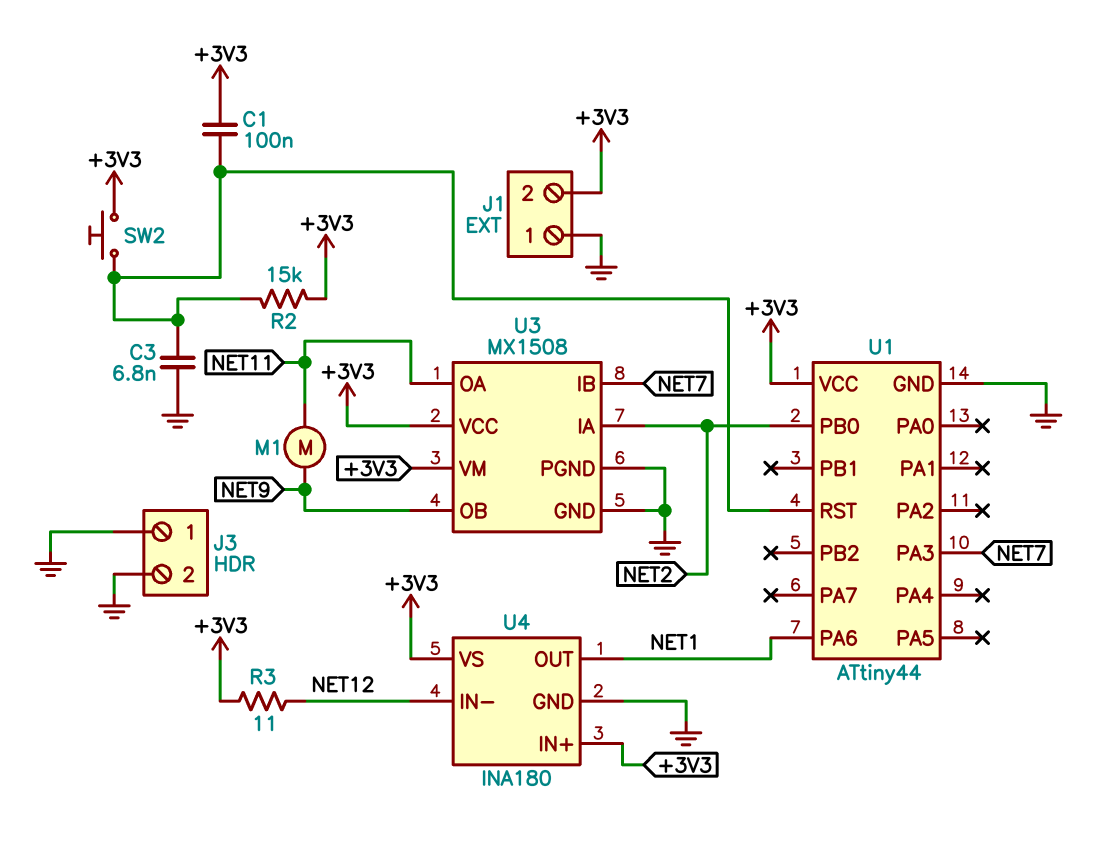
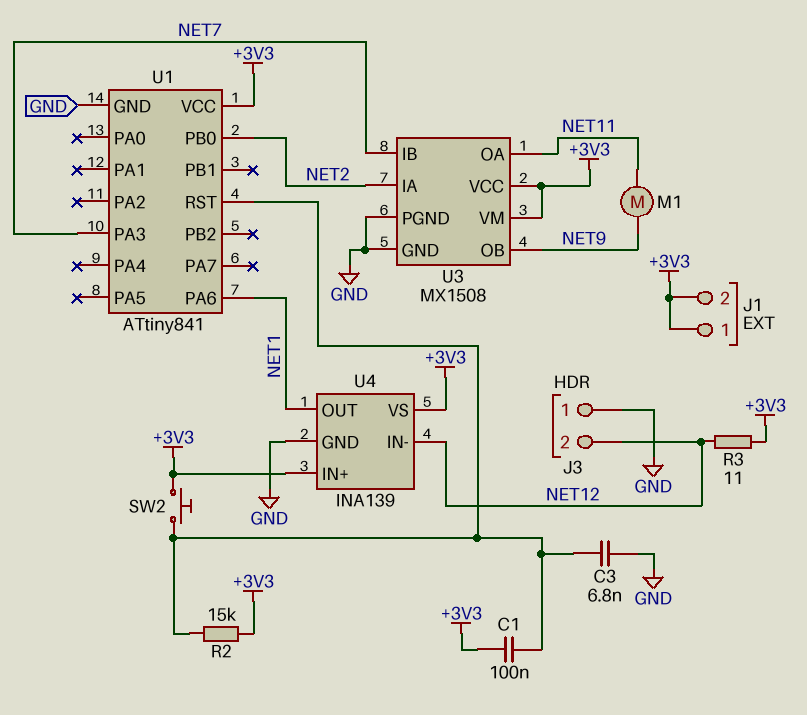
J1 pin 1: GND -> +3V3
J3 pin 2: GND -> NET12
U1: ATtiny44 -> ATtiny841
U4: INA180 -> INA139

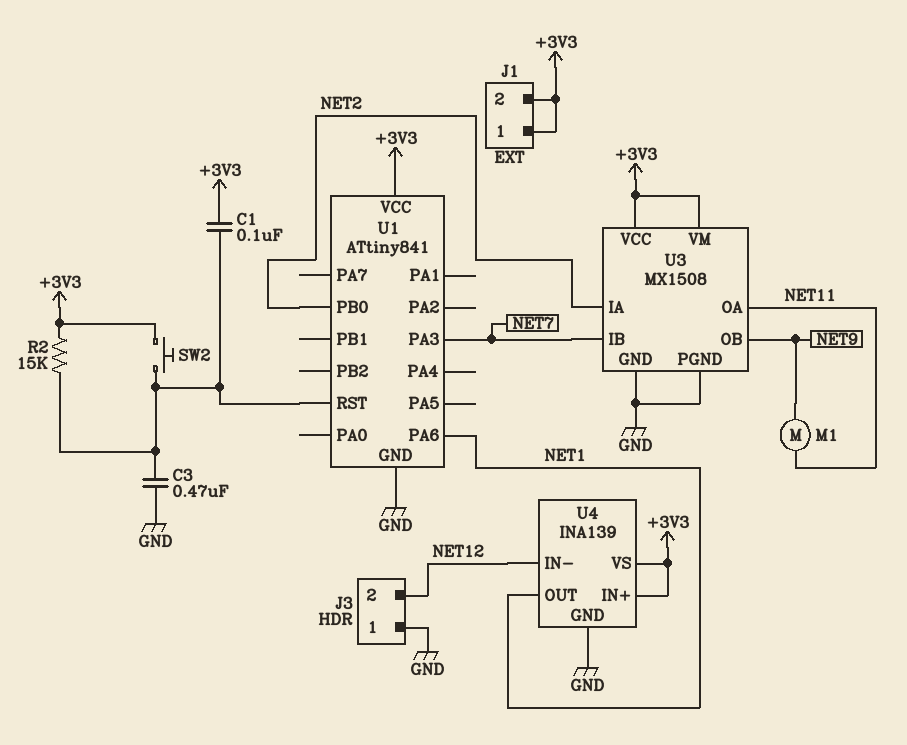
C3: 6.8nF (GND, U1/RST) -> 470nF (GND, U1/RST)
R3: 11 (+3V3, NET12) -> none

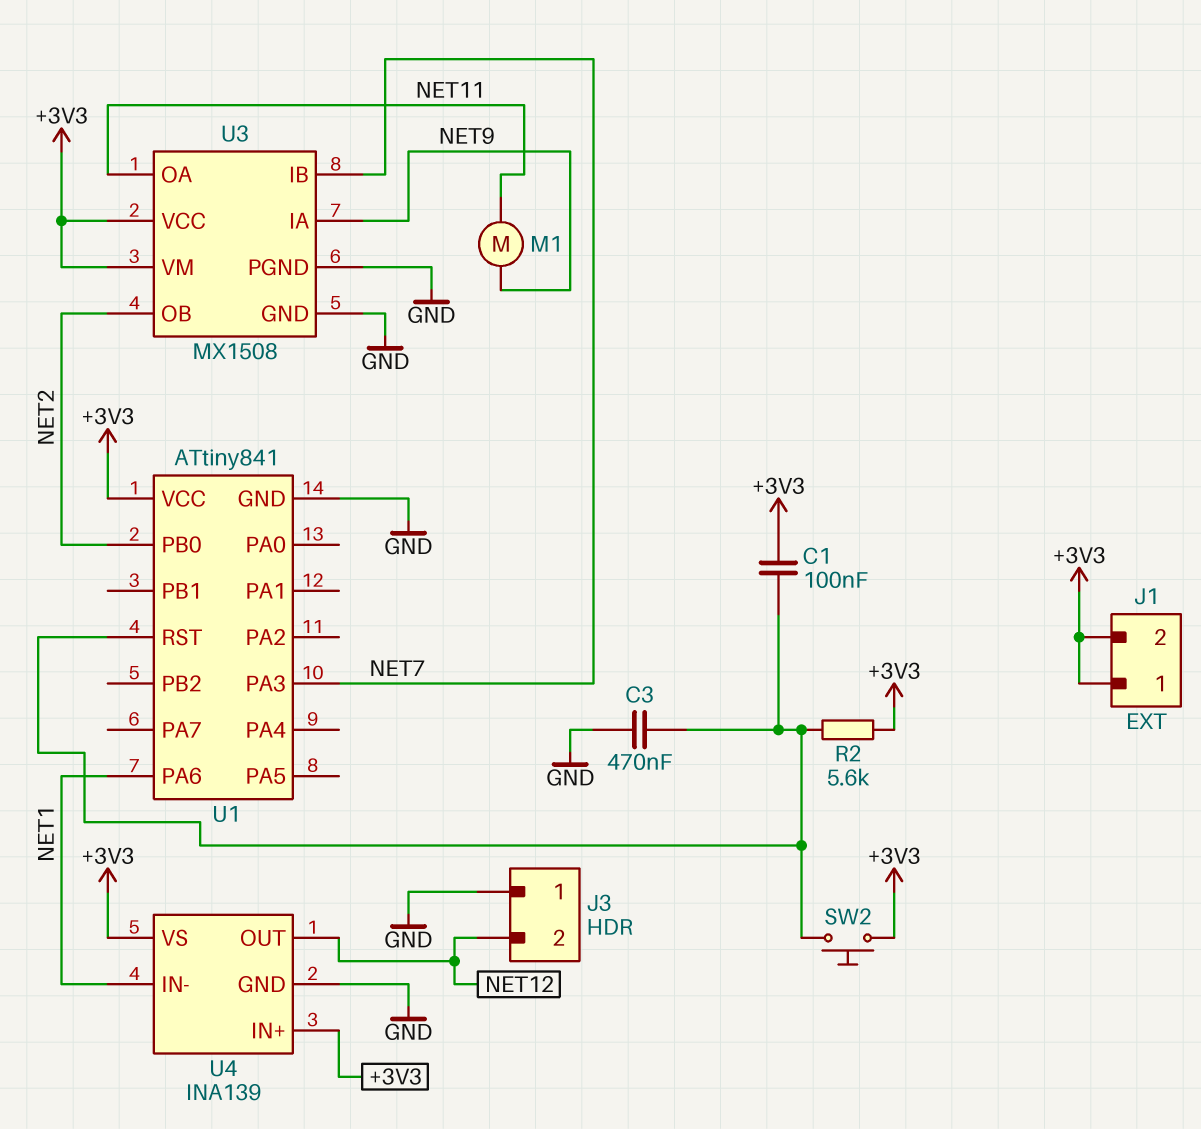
R2: 15k (+3V3, U1/RST) -> 5.6k (+3V3, U1/RST)
U3 pin IA: NET2 -> NET9
U3 pin OB: NET9 -> NET2
U4 pin IN-: NET12 -> NET1
U4 pin OUT: NET1 -> NET12

